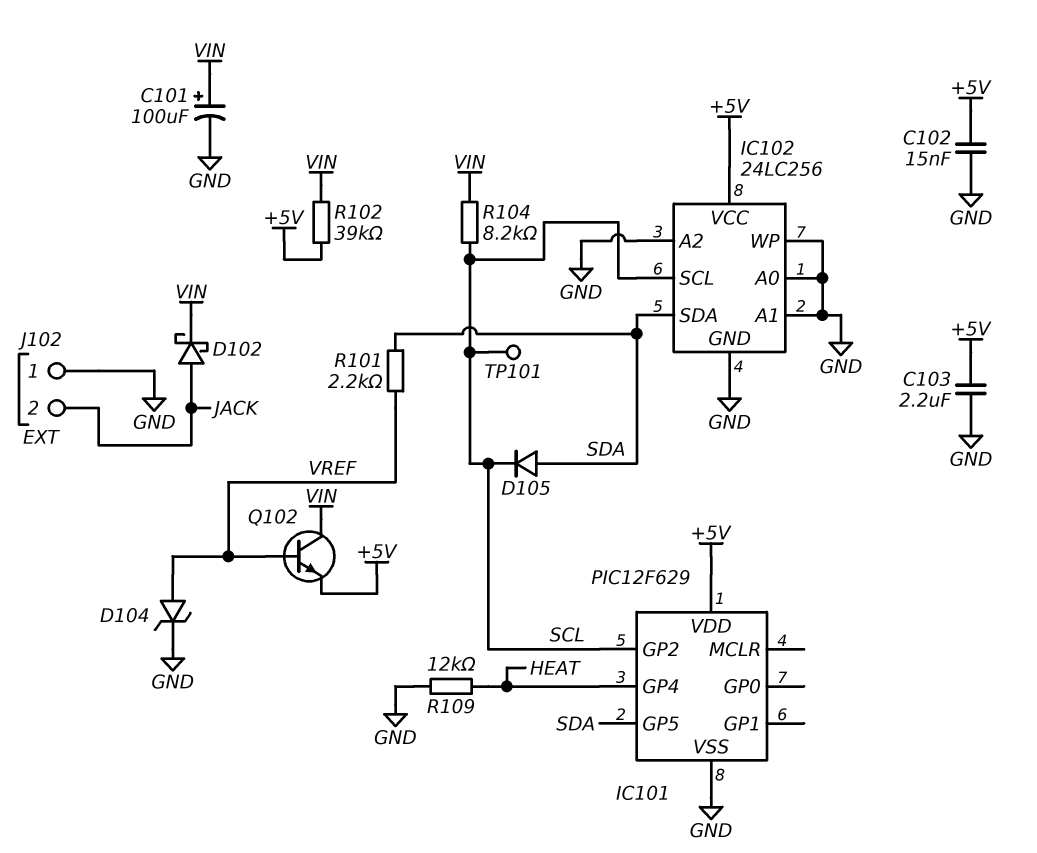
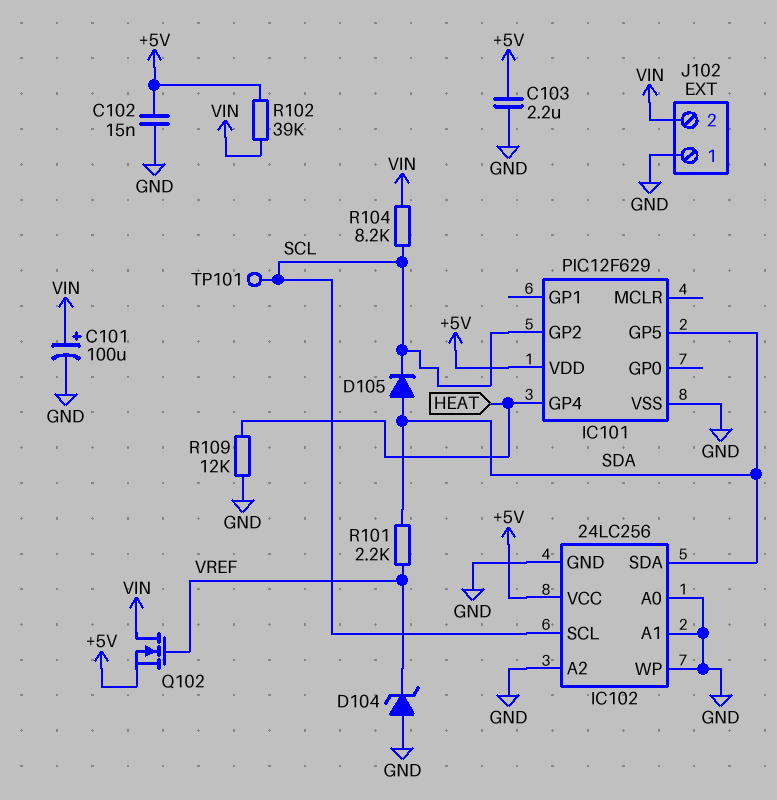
D102: schottky (A JACK, K VIN) -> none
D104: zener (A VREF, K GND) -> zener (A GND, K VREF)
J102 pin 2: JACK -> VIN
Q102: NPN (B VREF, C VIN, E +5V) -> NMOS (G VREF, D VIN, S +5V)

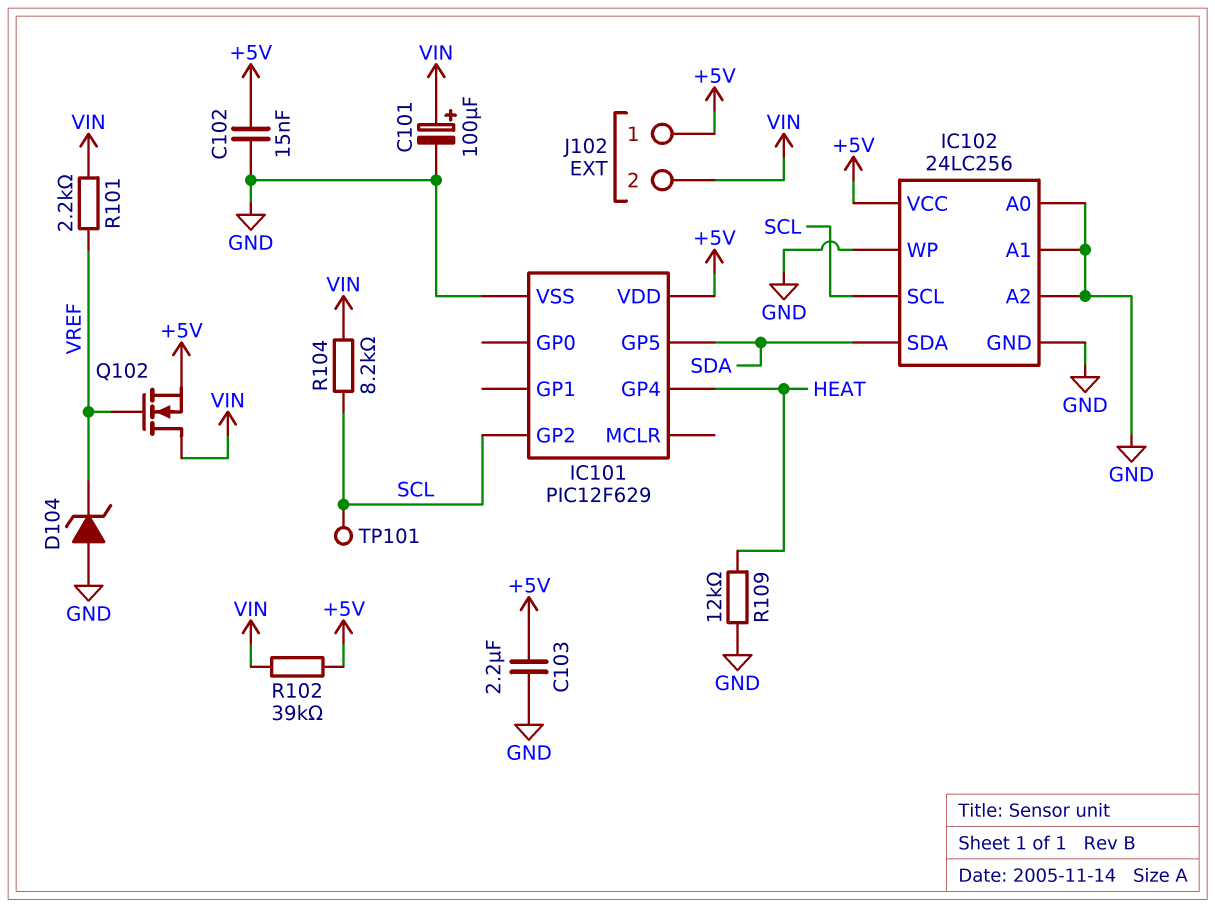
D105: diode (A SDA, K SCL) -> none
J102 pin 1: GND -> +5V
R101: 2.2k (SDA, VREF) -> 2.2k (VIN, VREF)

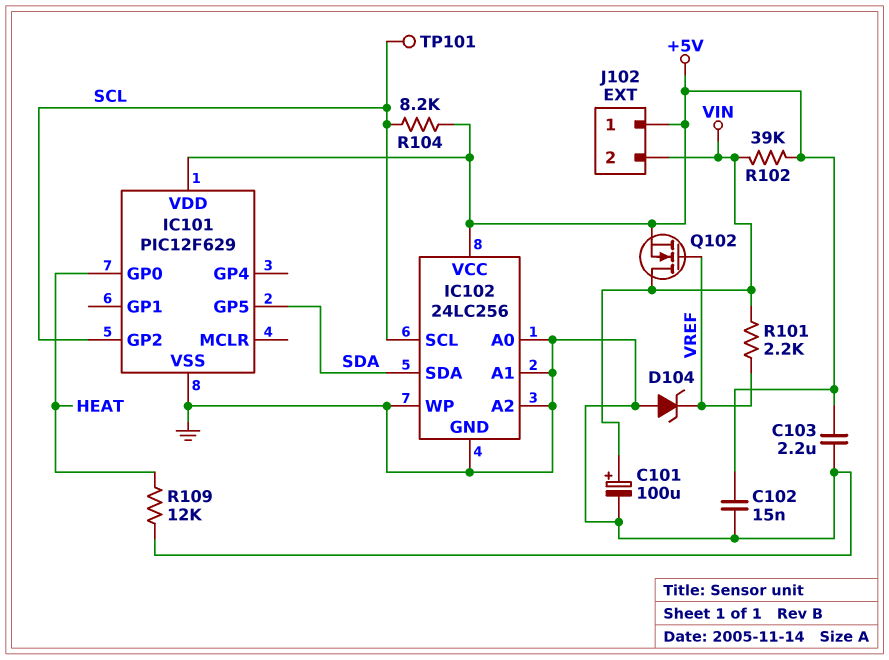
IC101 pin GP0: none -> HEAT
IC101 pin GP4: HEAT -> none
R104: 8.2k (SCL, VIN) -> 8.2k (+5V, SCL)

